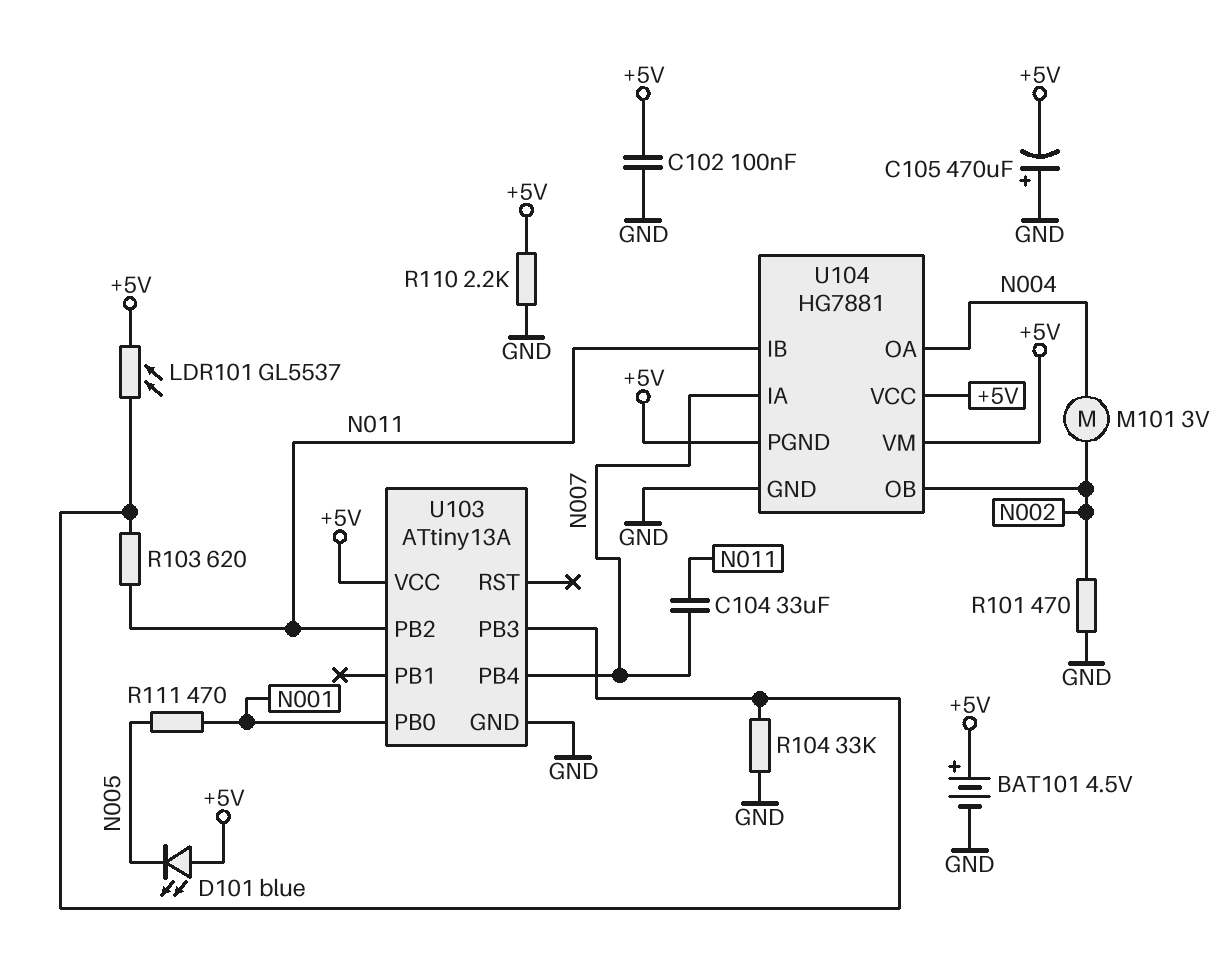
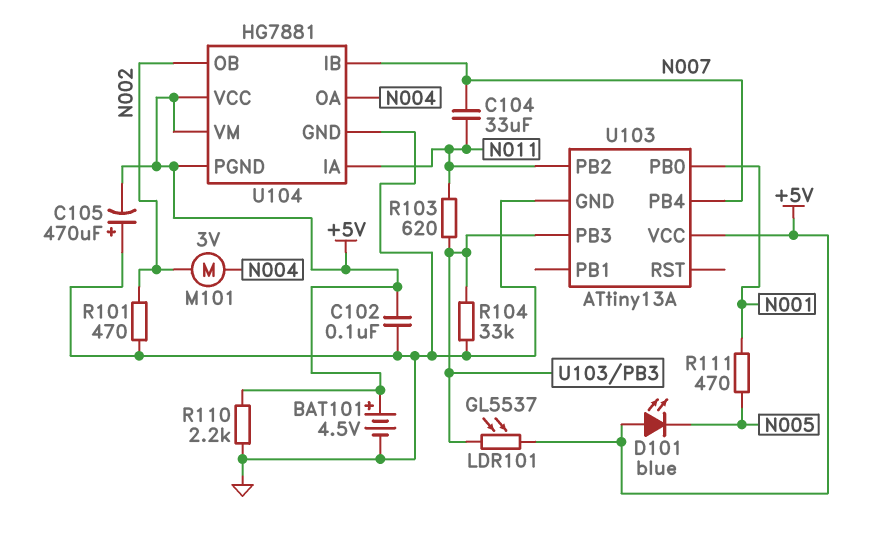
U104 pin IA: N007 -> N011
U104 pin IB: N011 -> N007

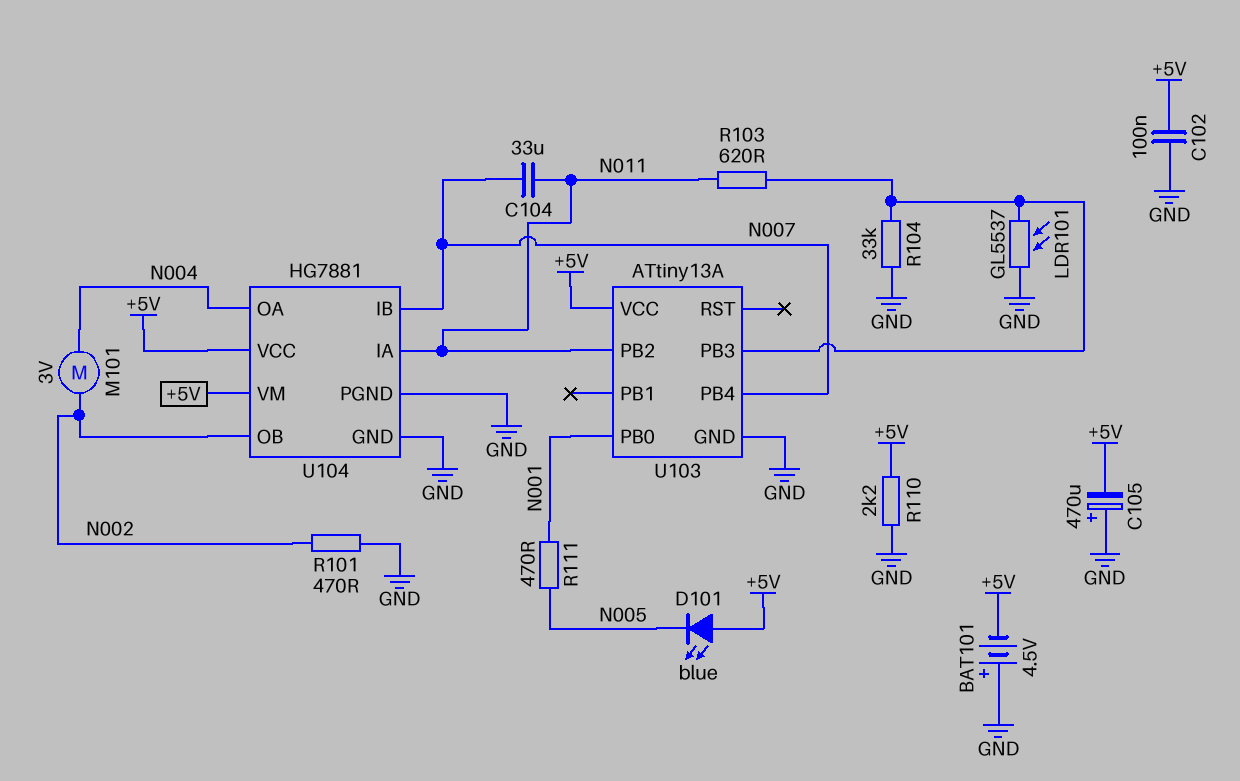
BAT101: 4.5V (plus +5V, minus GND) -> 4.5V (plus GND, minus +5V)
LDR101: GL5537 (+5V, U103/PB3) -> GL5537 (GND, U103/PB3)
U104 pin PGND: +5V -> GND

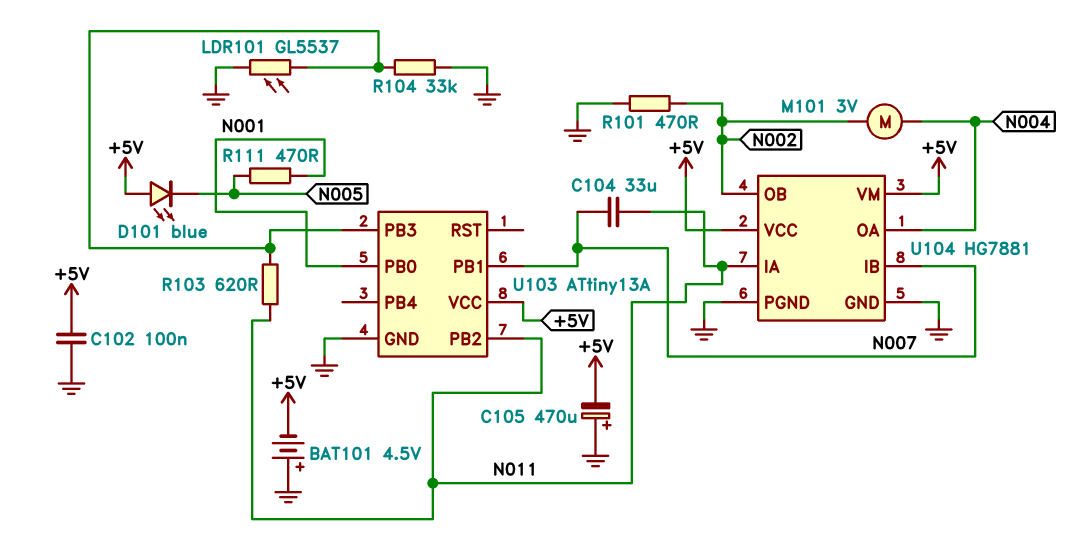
R110: 2.2k (+5V, GND) -> none
U103 pin PB1: none -> N007
U103 pin PB4: N007 -> none

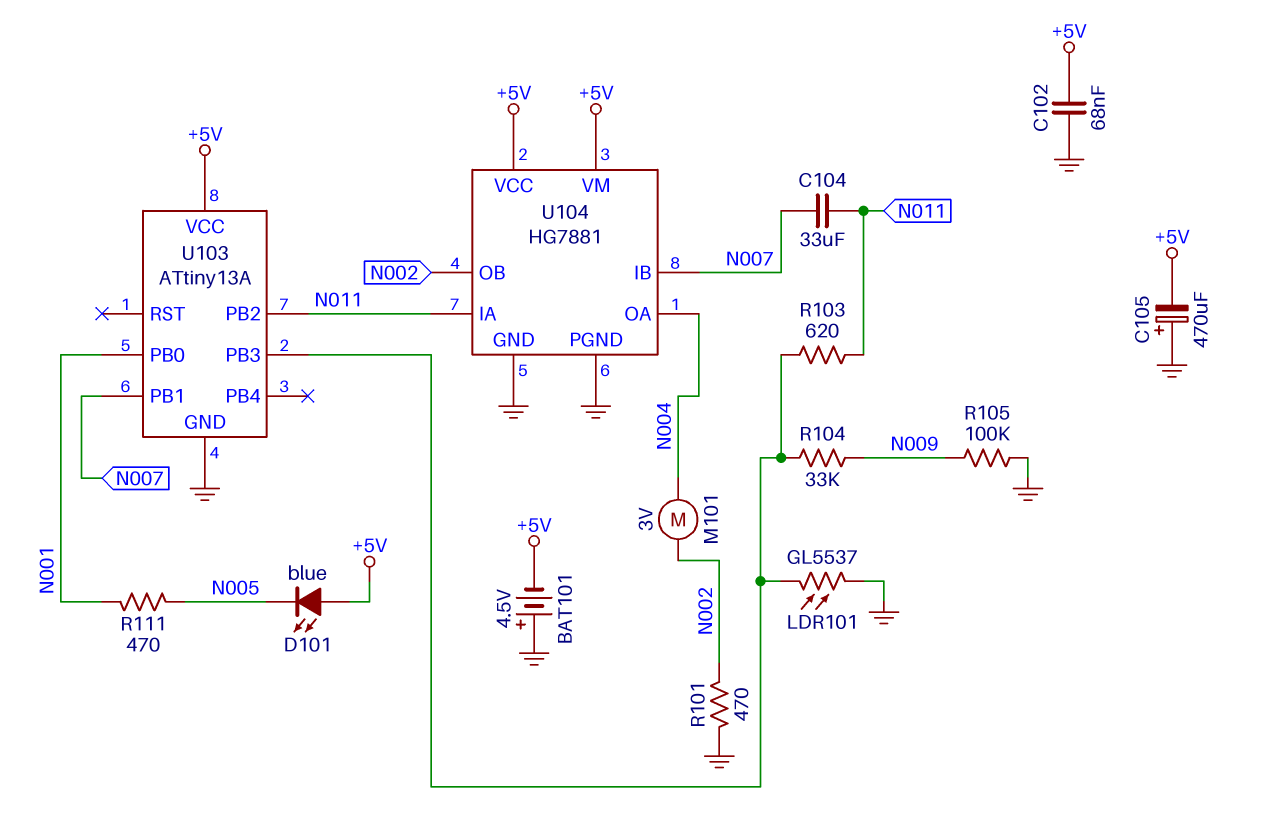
C102: 100nF (+5V, GND) -> 68nF (+5V, GND)
R104: 33k (GND, U103/PB3) -> 33k (N009, U103/PB3)
R105: none -> 100k (GND, N009)

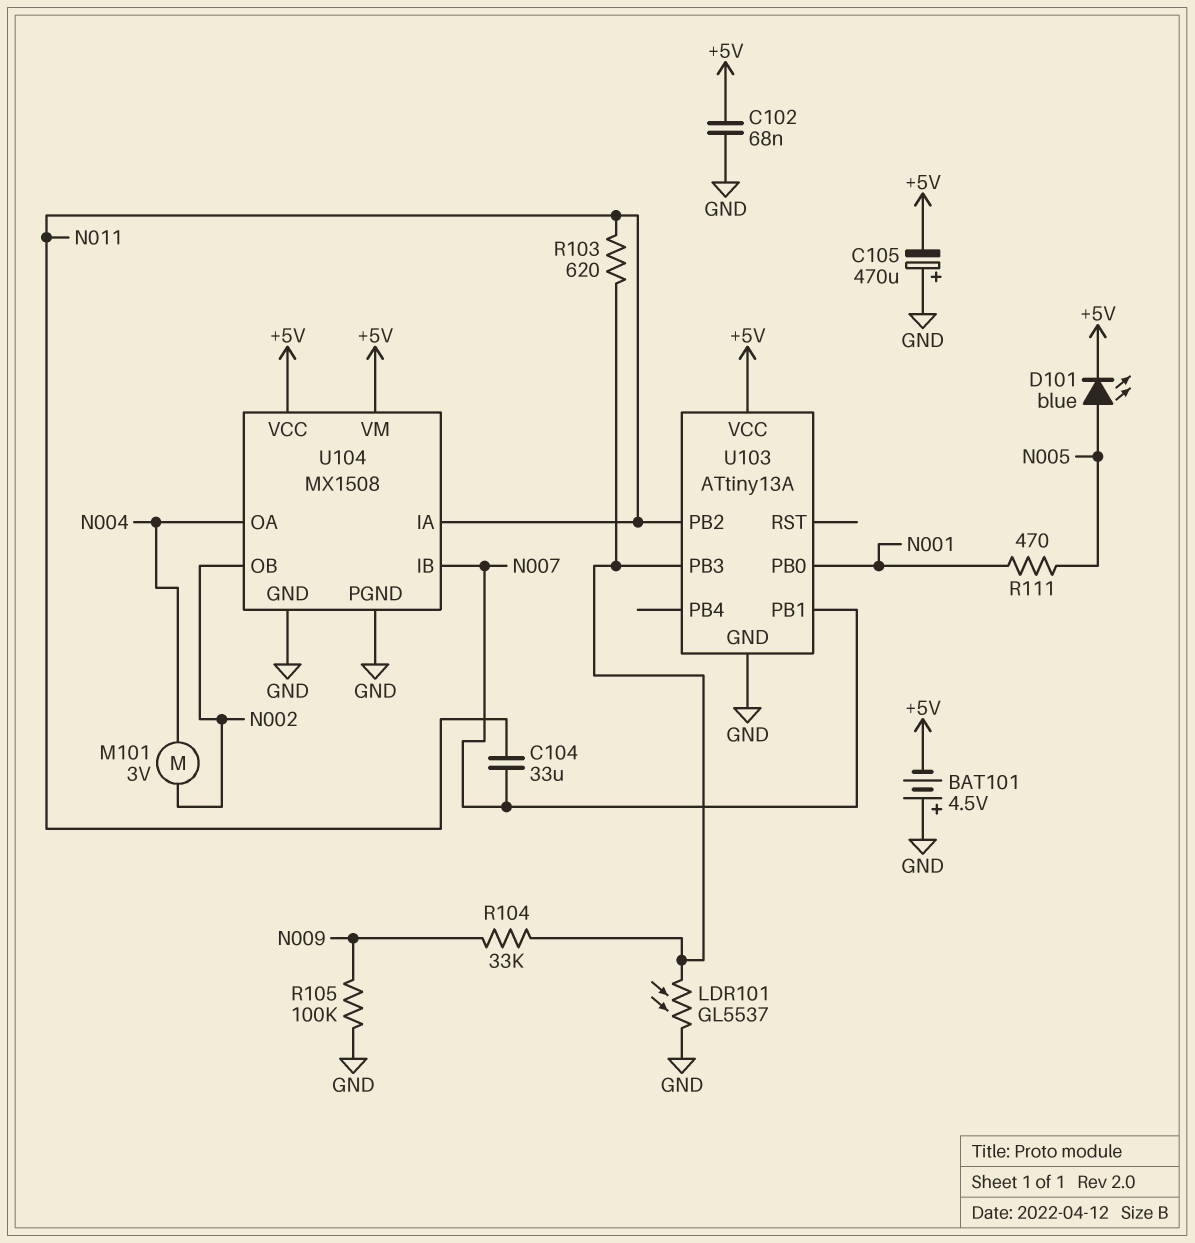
D101: LED blue (A +5V, K N005) -> LED blue (A N005, K +5V)
R101: 470 (GND, N002) -> none
U104: HG7881 -> MX1508

